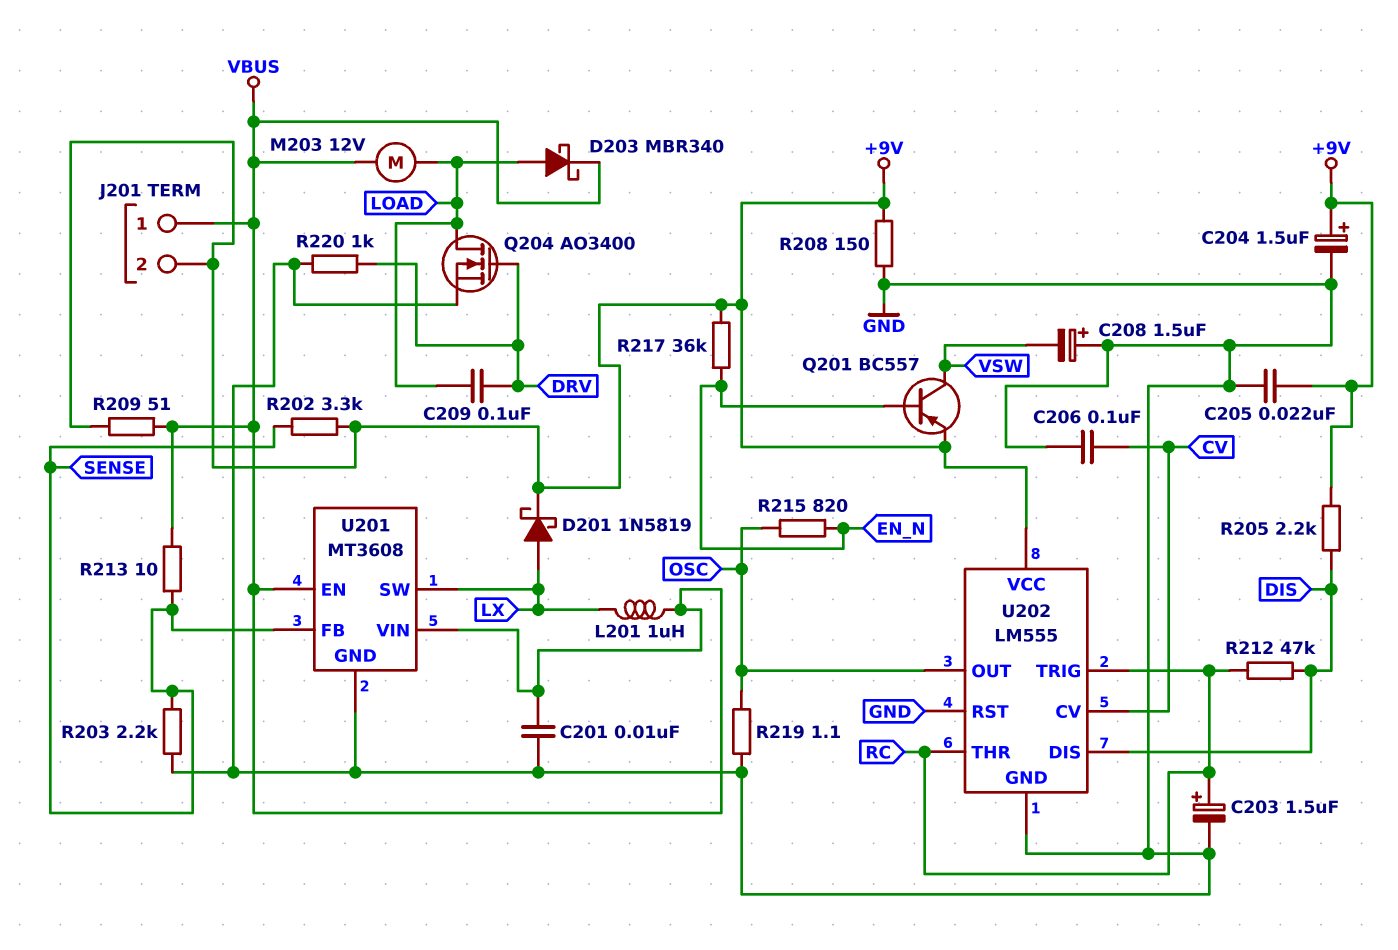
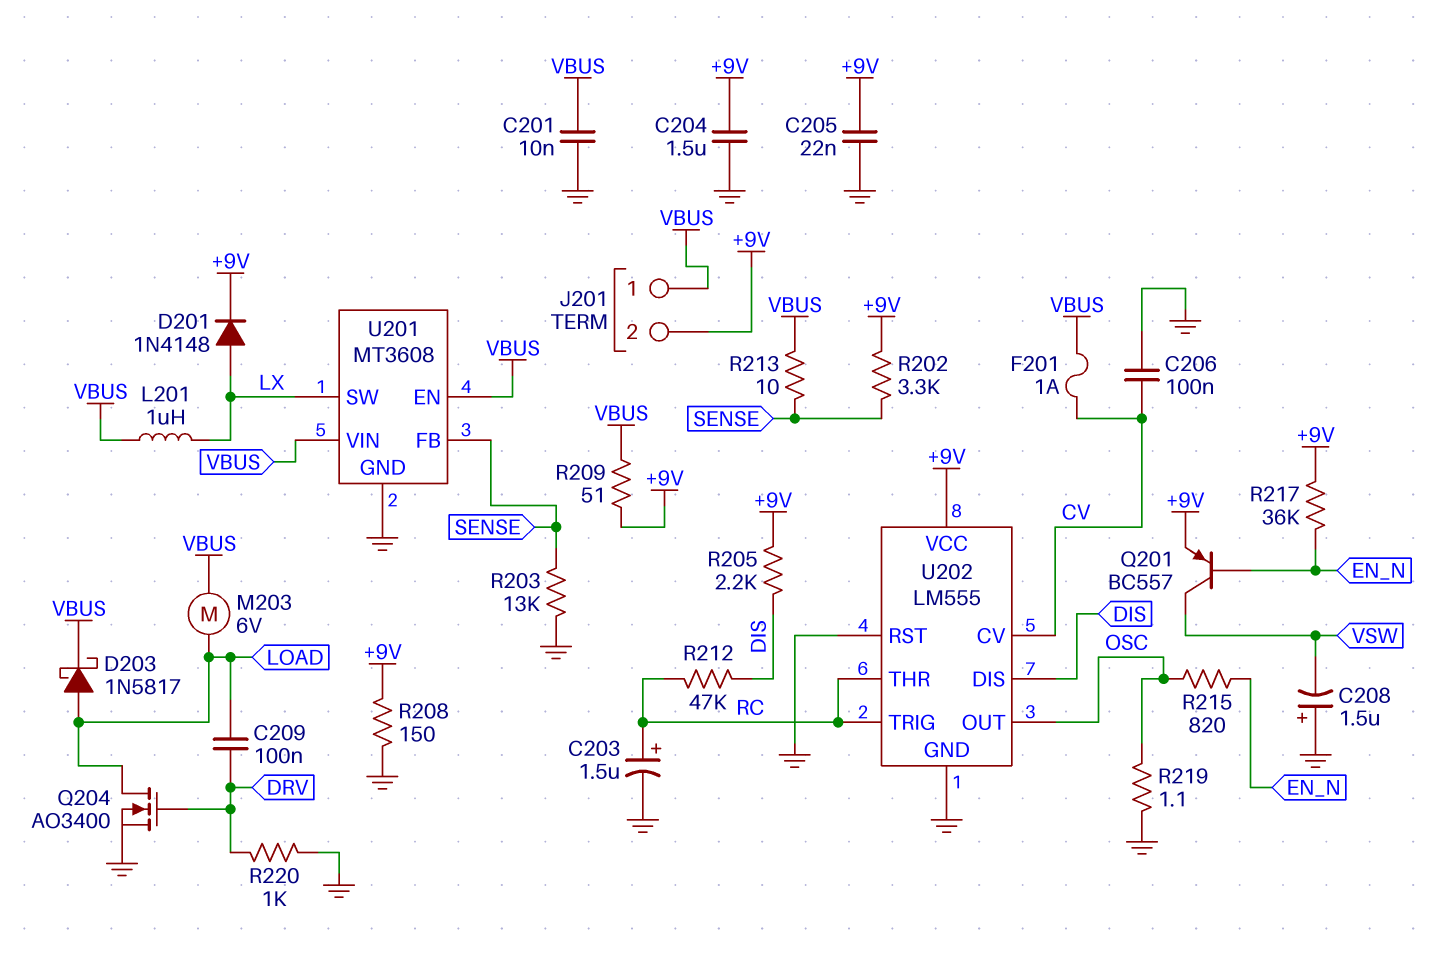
C204: 1.5uF (plus +9V, minus GND) -> 1.5uF (+9V, GND)
D201: schottky 1N5819 (A LX, K +9V) -> diode 1N4148 (A LX, K +9V)
D203: schottky MBR340 (A LOAD, K VBUS) -> schottky 1N5817 (A LOAD, K VBUS)
F201: none -> 1A (CV, VBUS)
M203: motor 12V (LOAD, VBUS) -> motor 6V (LOAD, VBUS)
R203: 2.2k (GND, SENSE) -> 13k (GND, SENSE)

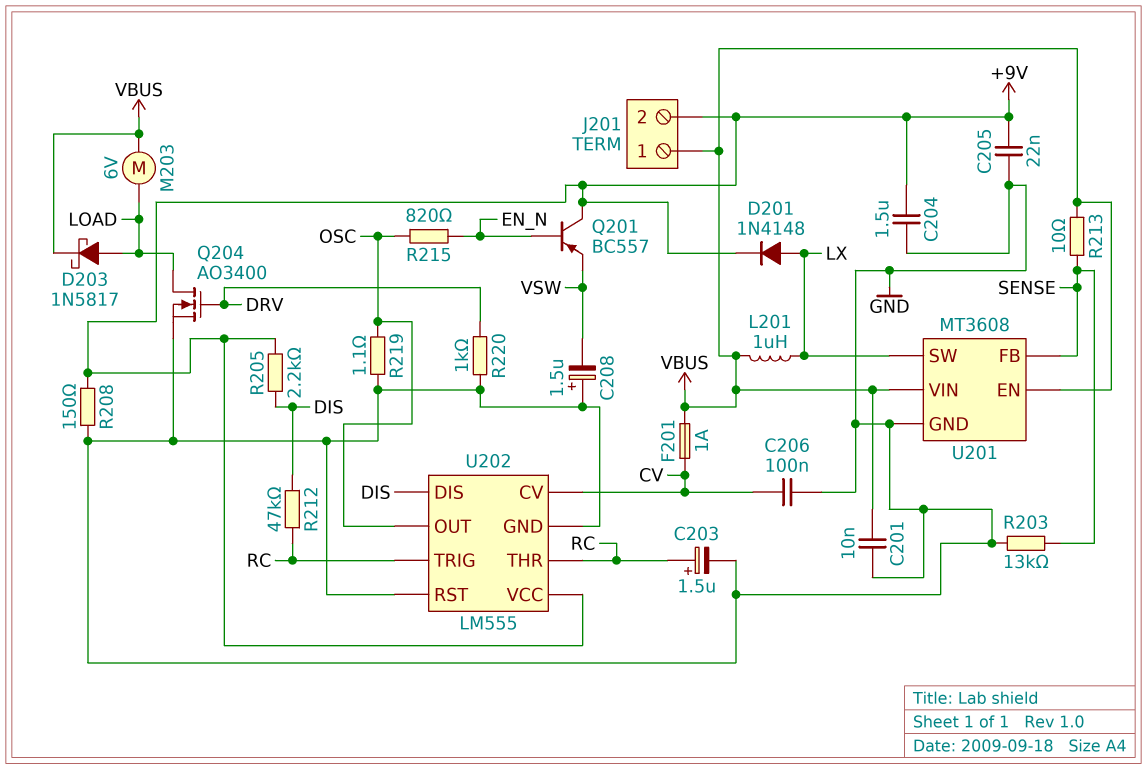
C209: 100nF (DRV, LOAD) -> none
Q201: PNP BC557 (B EN_N, C VSW, E +9V) -> PNP BC557 (B EN_N, C +9V, E VSW)
R202: 3.3k (+9V, SENSE) -> none
R209: 51 (+9V, VBUS) -> none
R217: 36k (+9V, EN_N) -> none

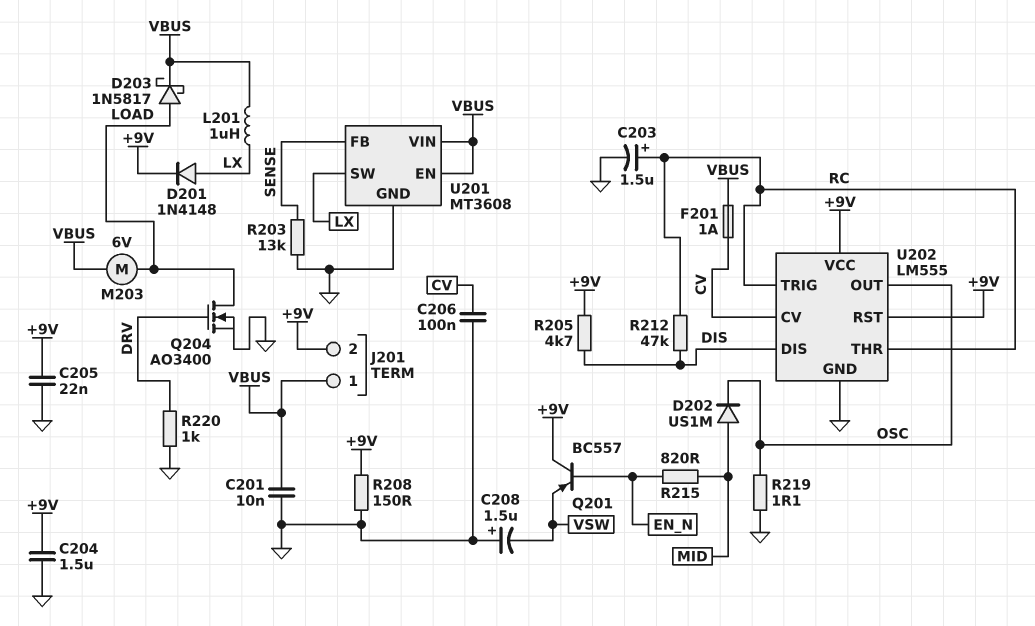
D202: none -> diode US1M (A MID, K OSC)
R205: 2.2k (+9V, DIS) -> 4.7k (+9V, DIS)
R213: 10 (SENSE, VBUS) -> none
R215: 820 (EN_N, OSC) -> 820 (EN_N, MID)
U202 pin RST: GND -> +9V

